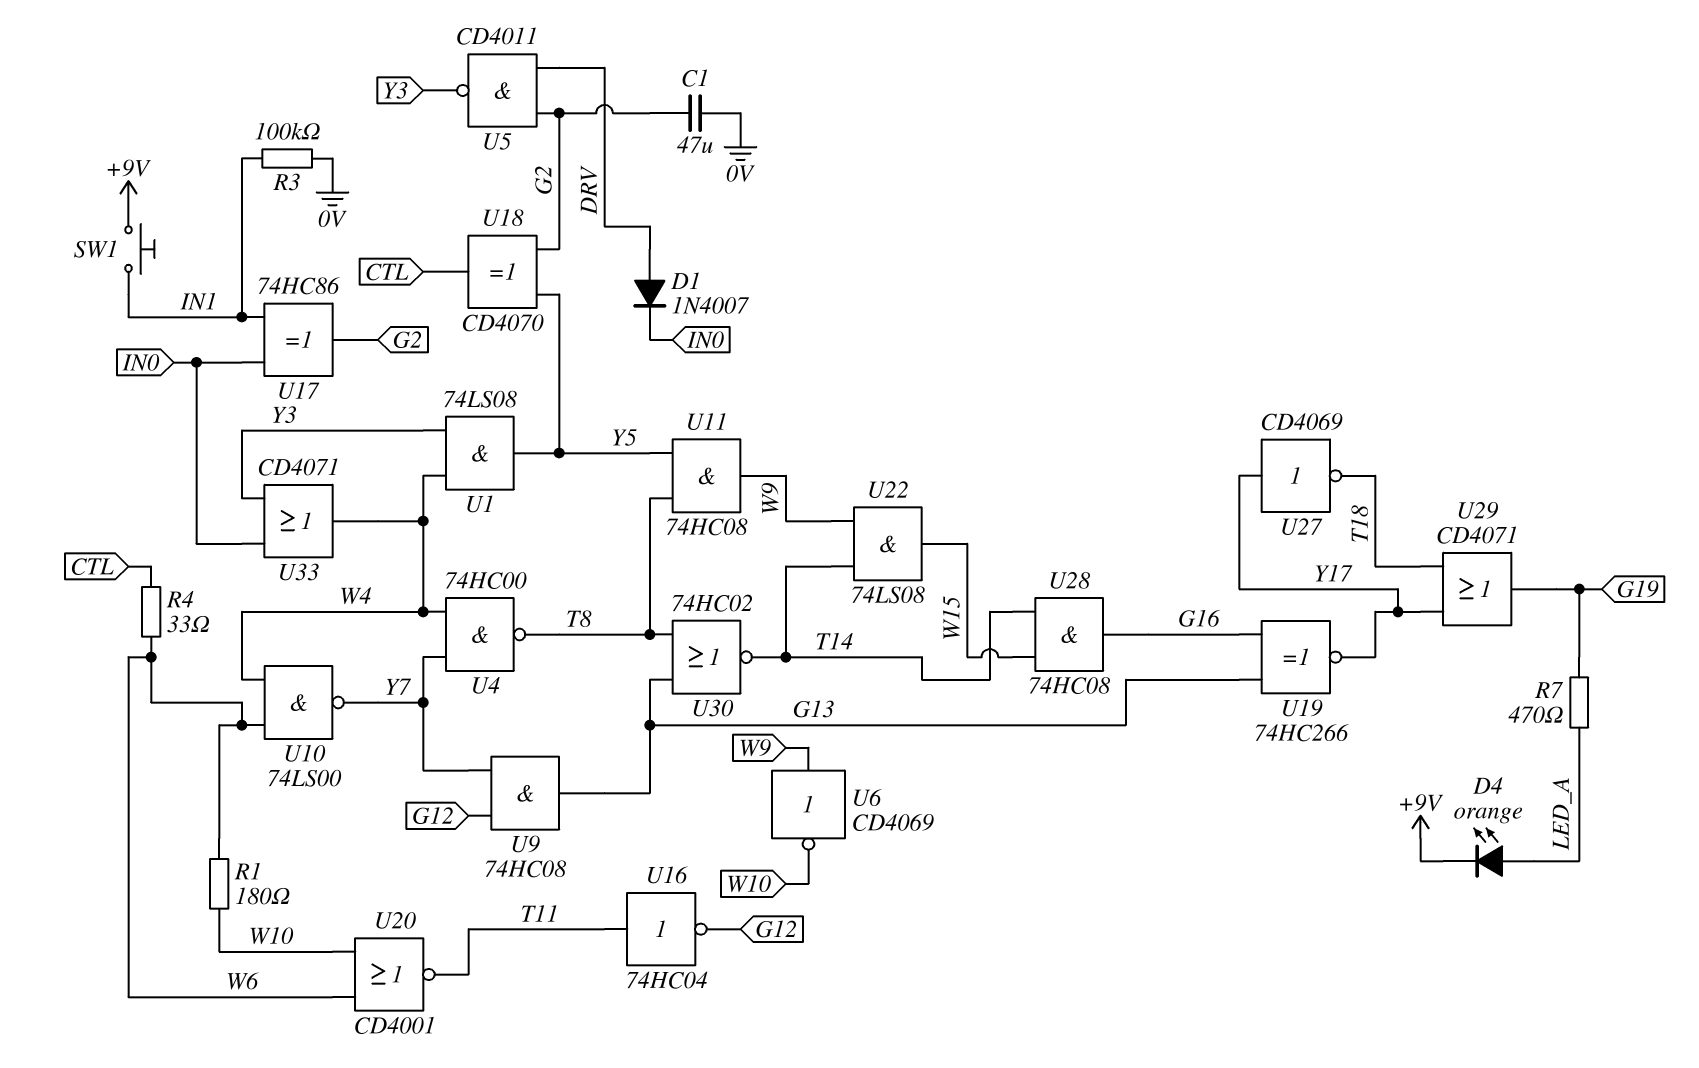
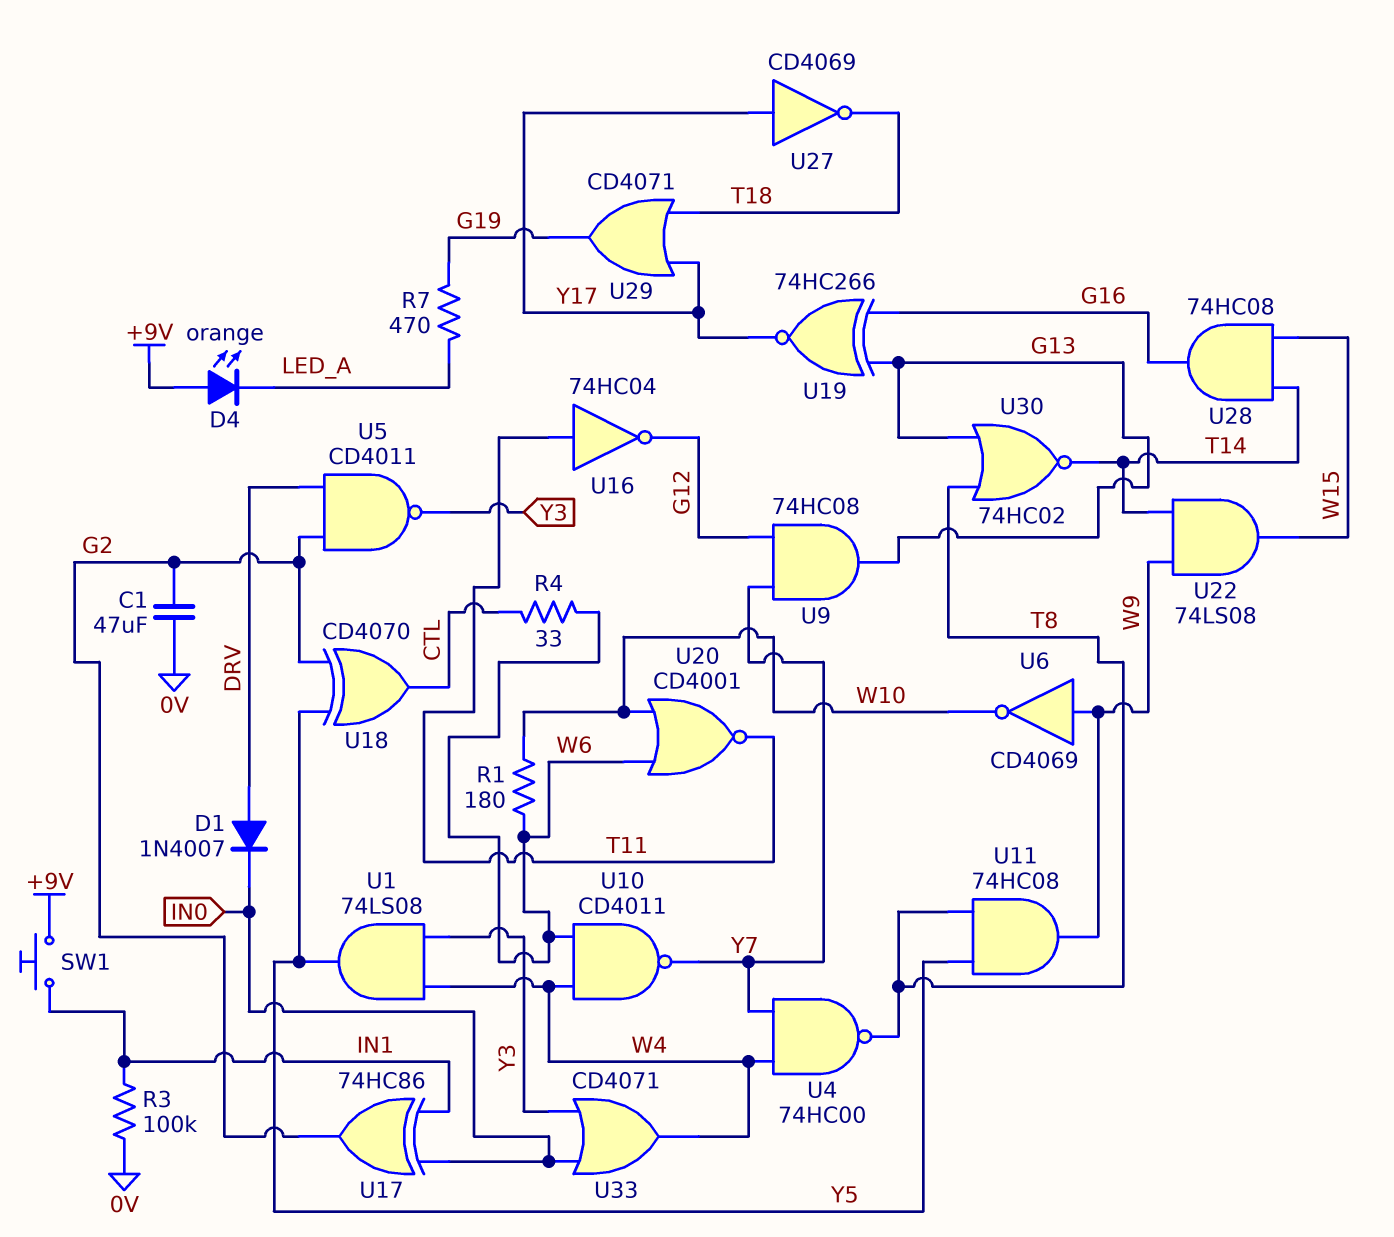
D4: LED orange (A LED_A, K +9V) -> LED orange (A +9V, K LED_A)
U10: NAND 74LS00 (in W4, in W6, out Y7) -> NAND CD4011 (in W4, in W6, out Y7)

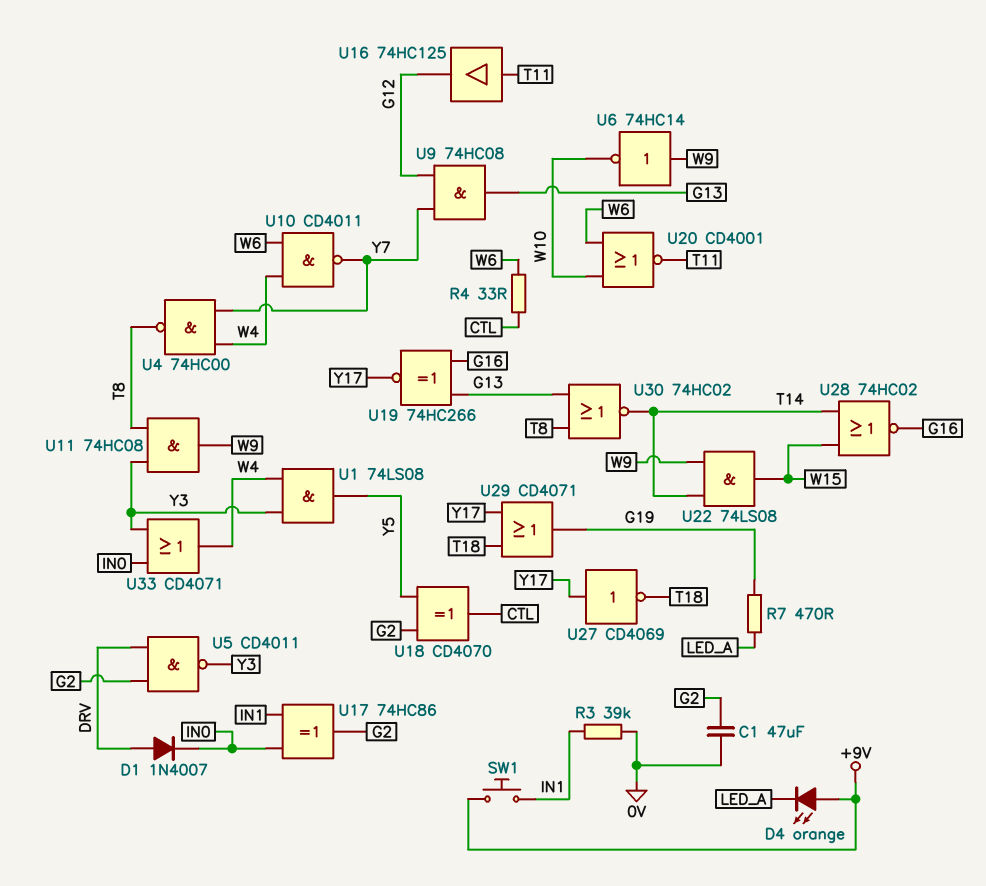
R1: 180 (W6, W10) -> none
R3: 100k (0V, IN1) -> 39k (0V, IN1)
U6: NOT CD4069 (in W9, out W10) -> NOT 74HC14 (in W9, out W10)
U11: AND 74HC08 (in T8, in Y5, out W9) -> AND 74HC08 (in T8, in Y3, out W9)
U16: NOT 74HC04 (in T11, out G12) -> buffer 74HC125 (in T11, out G12)
U28: AND 74HC08 (in T14, in W15, out G16) -> NOR 74HC02 (in T14, in W15, out G16)

